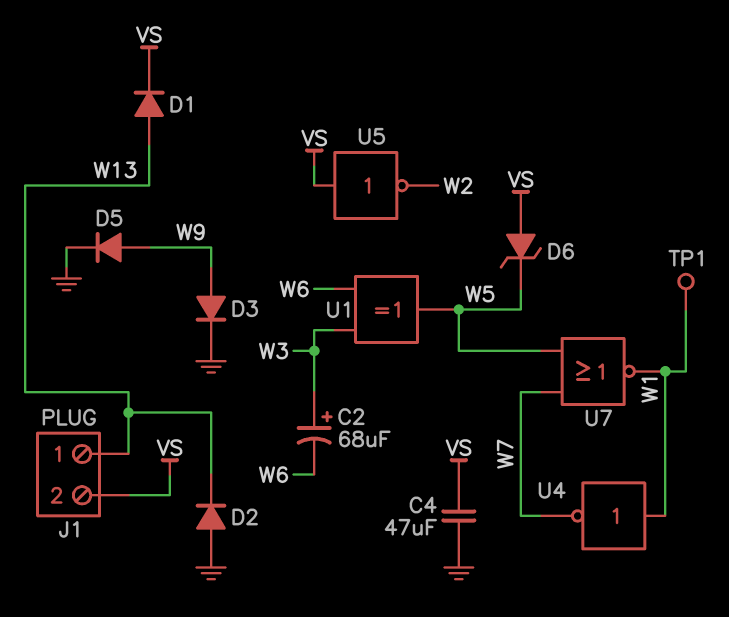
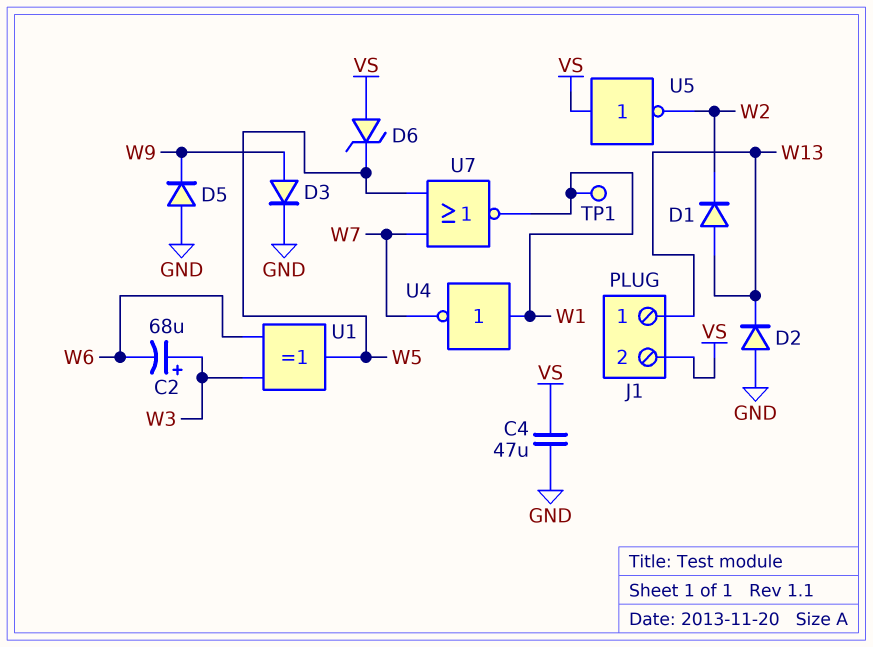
D1: diode (A W13, K VS) -> diode (A W13, K W2)
D5: diode (A W9, K GND) -> diode (A GND, K W9)

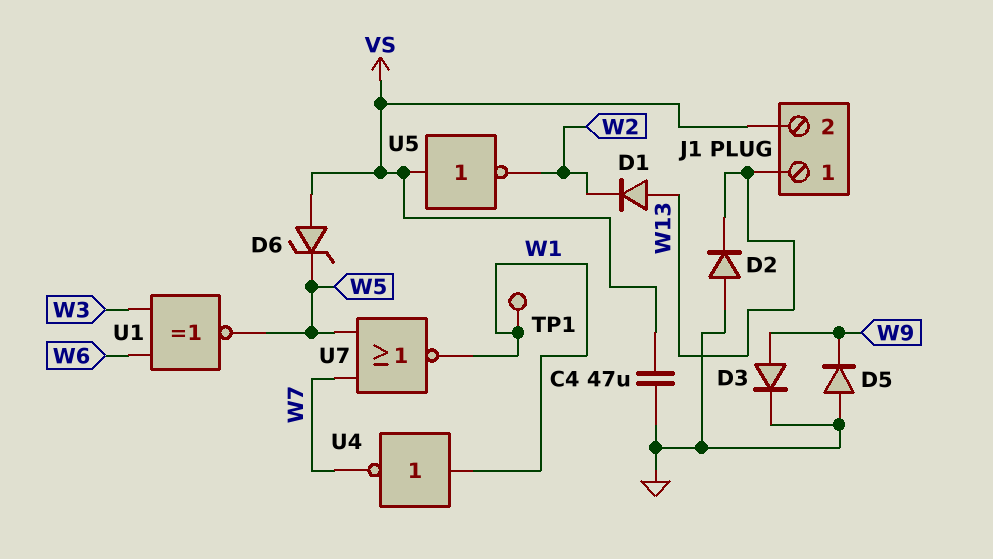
C2: 68uF (plus W3, minus W6) -> none
U1: XOR (in W3, in W6, out W5) -> XNOR (in W3, in W6, out W5)

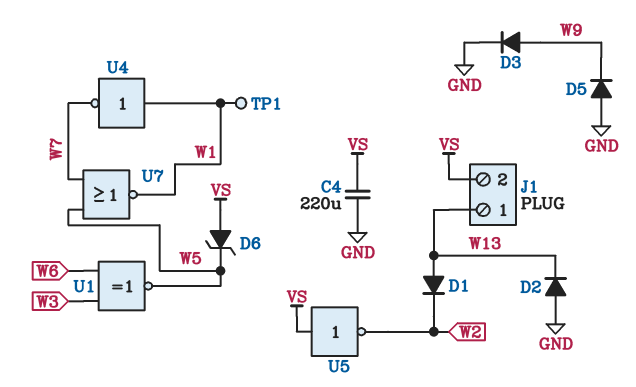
C4: 47uF (GND, VS) -> 220uF (GND, VS)

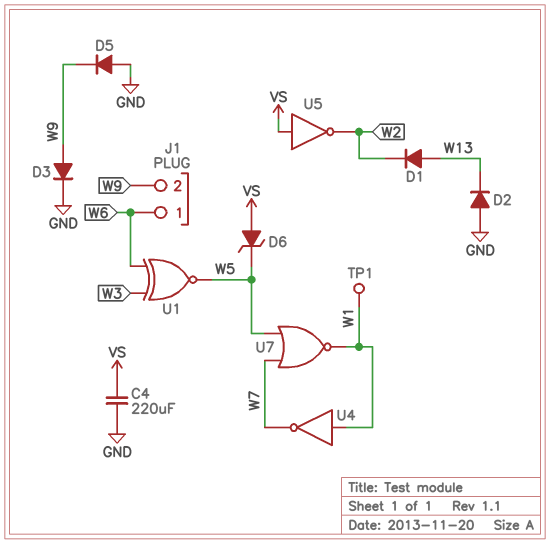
J1 pin 1: W13 -> W6
J1 pin 2: VS -> W9

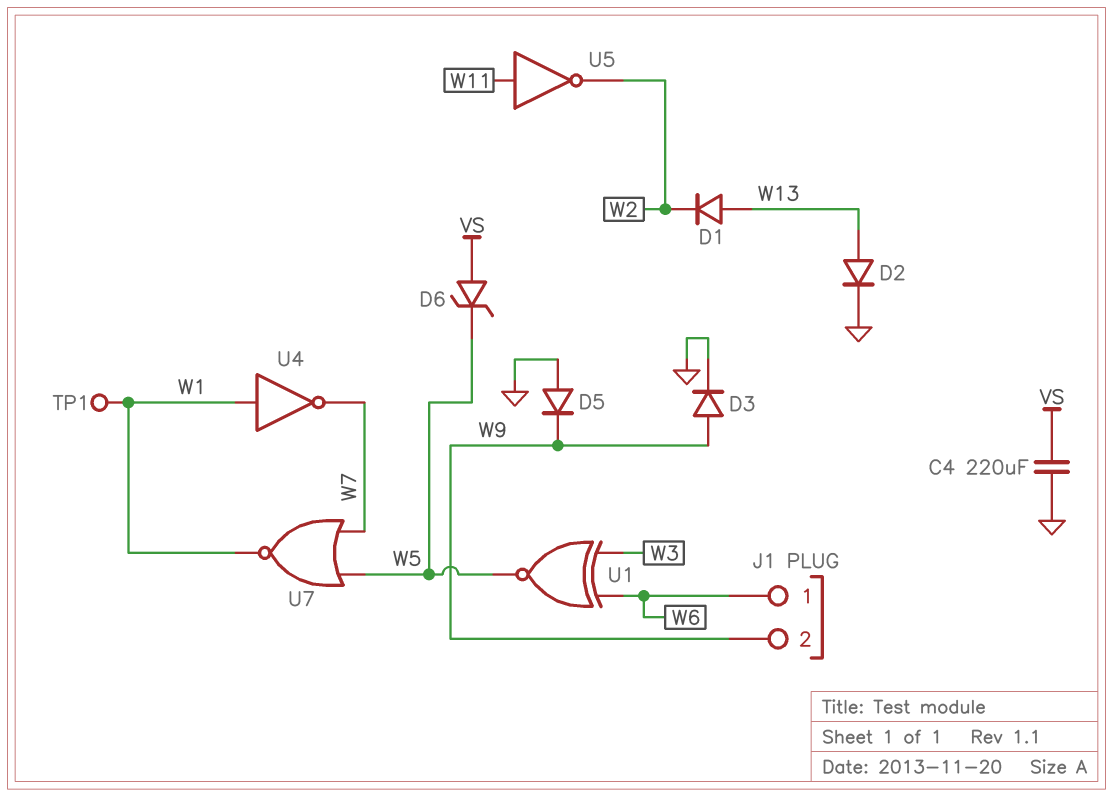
D2: diode (A GND, K W13) -> diode (A W13, K GND)
U5: NOT (in VS, out W2) -> NOT (in W11, out W2)

